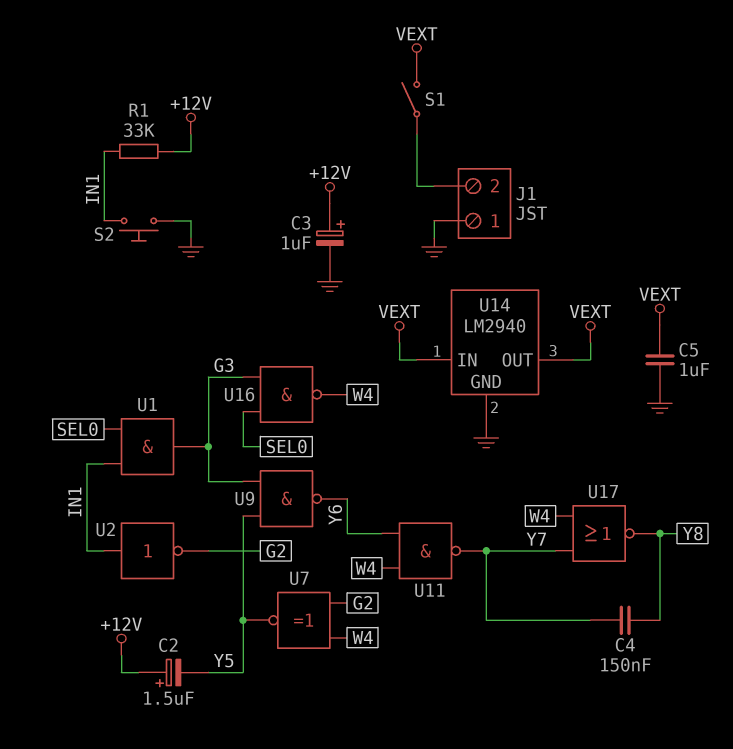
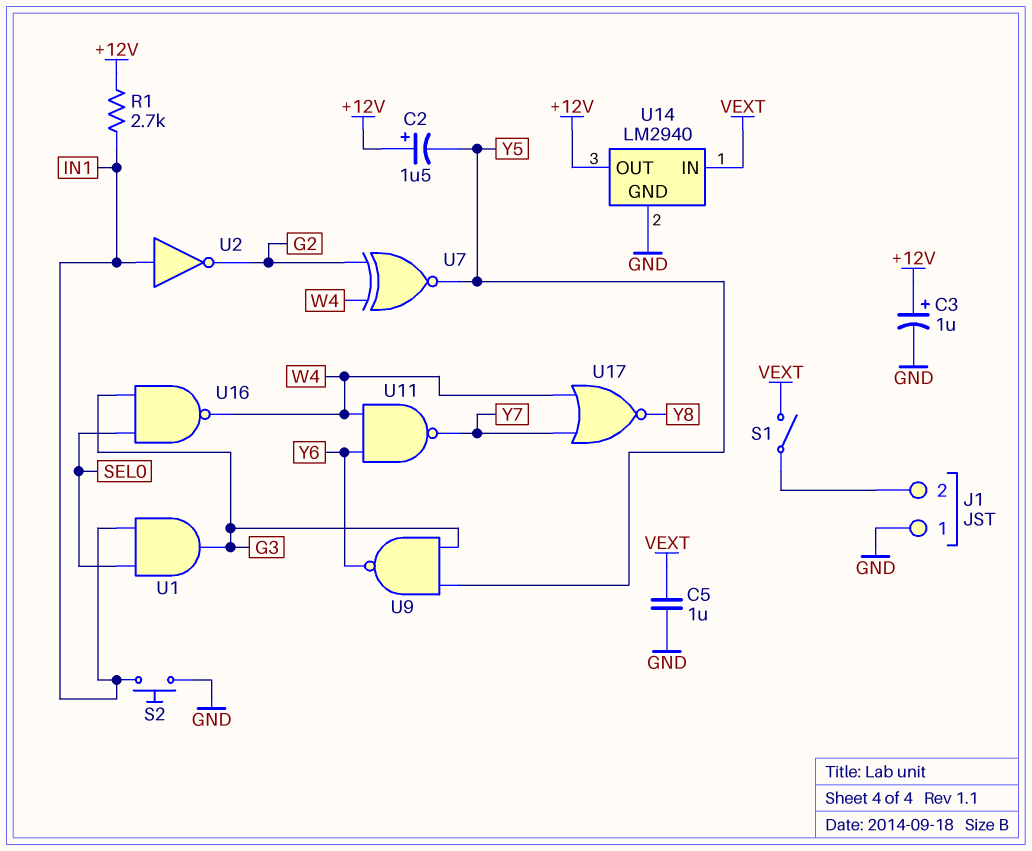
C4: 150nF (Y7, Y8) -> none
R1: 33k (+12V, IN1) -> 2.7k (+12V, IN1)
U14 pin OUT: VEXT -> +12V

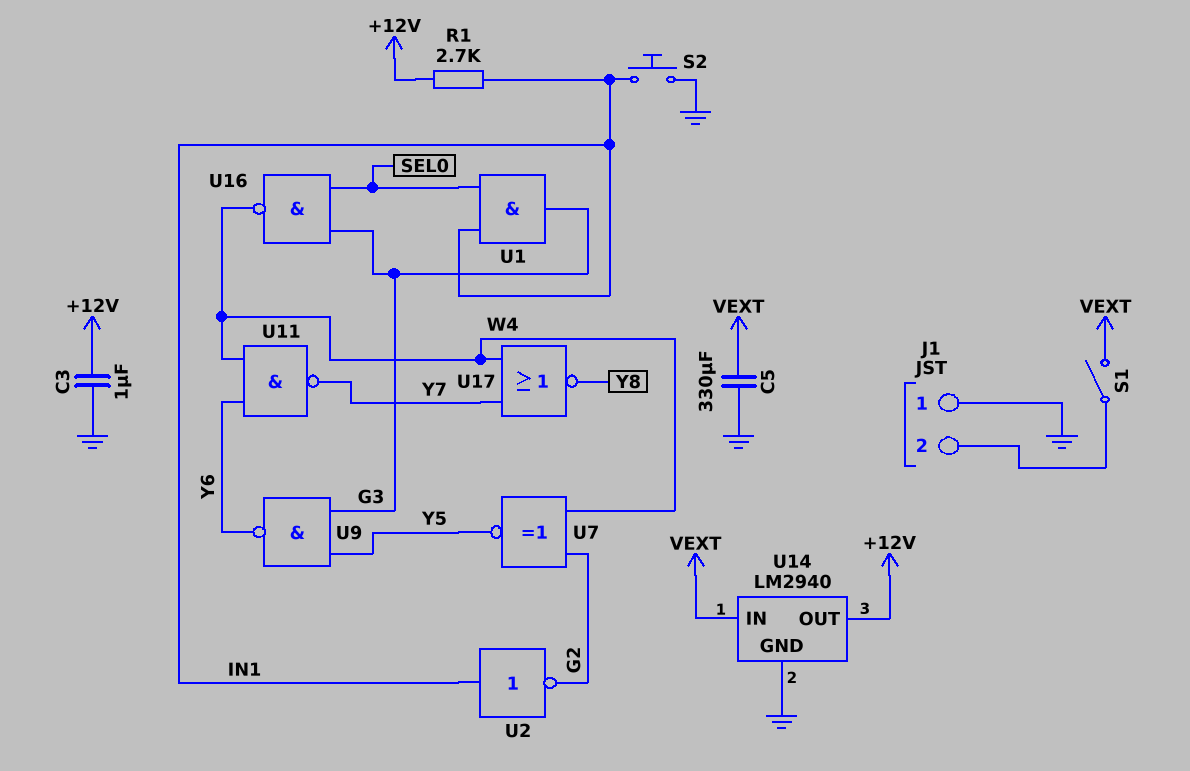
C2: 1.5uF (plus +12V, minus Y5) -> none
C3: 1uF (plus +12V, minus GND) -> 1uF (+12V, GND)
C5: 1uF (GND, VEXT) -> 330uF (GND, VEXT)

